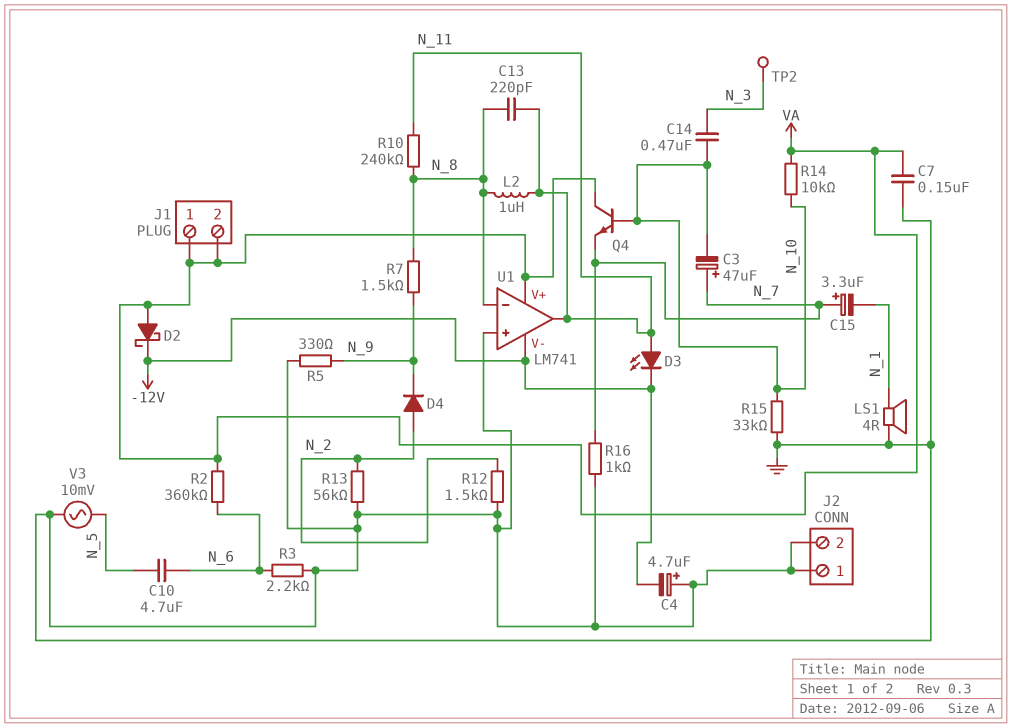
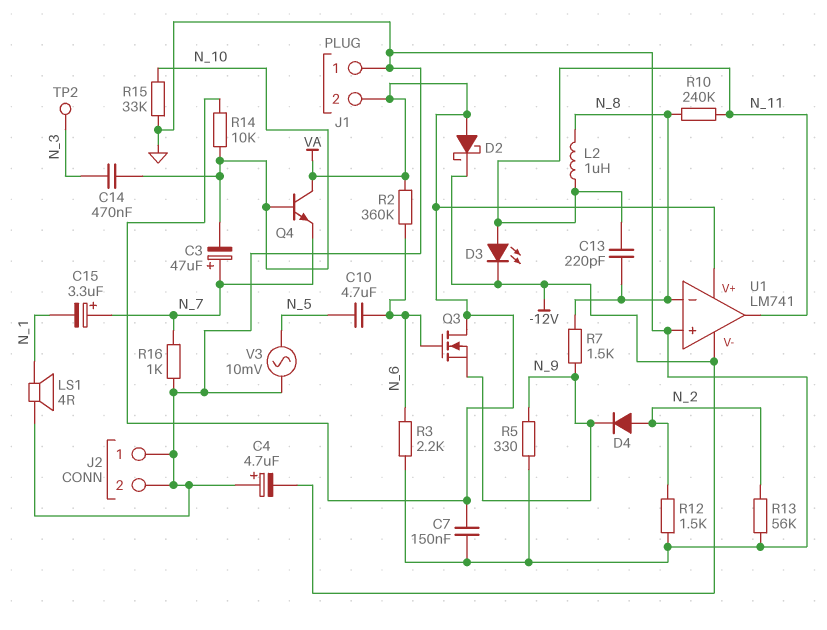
J1 pin 1: VA -> GND
Q3: none -> NMOS (G N_6, D VA, S N_9)

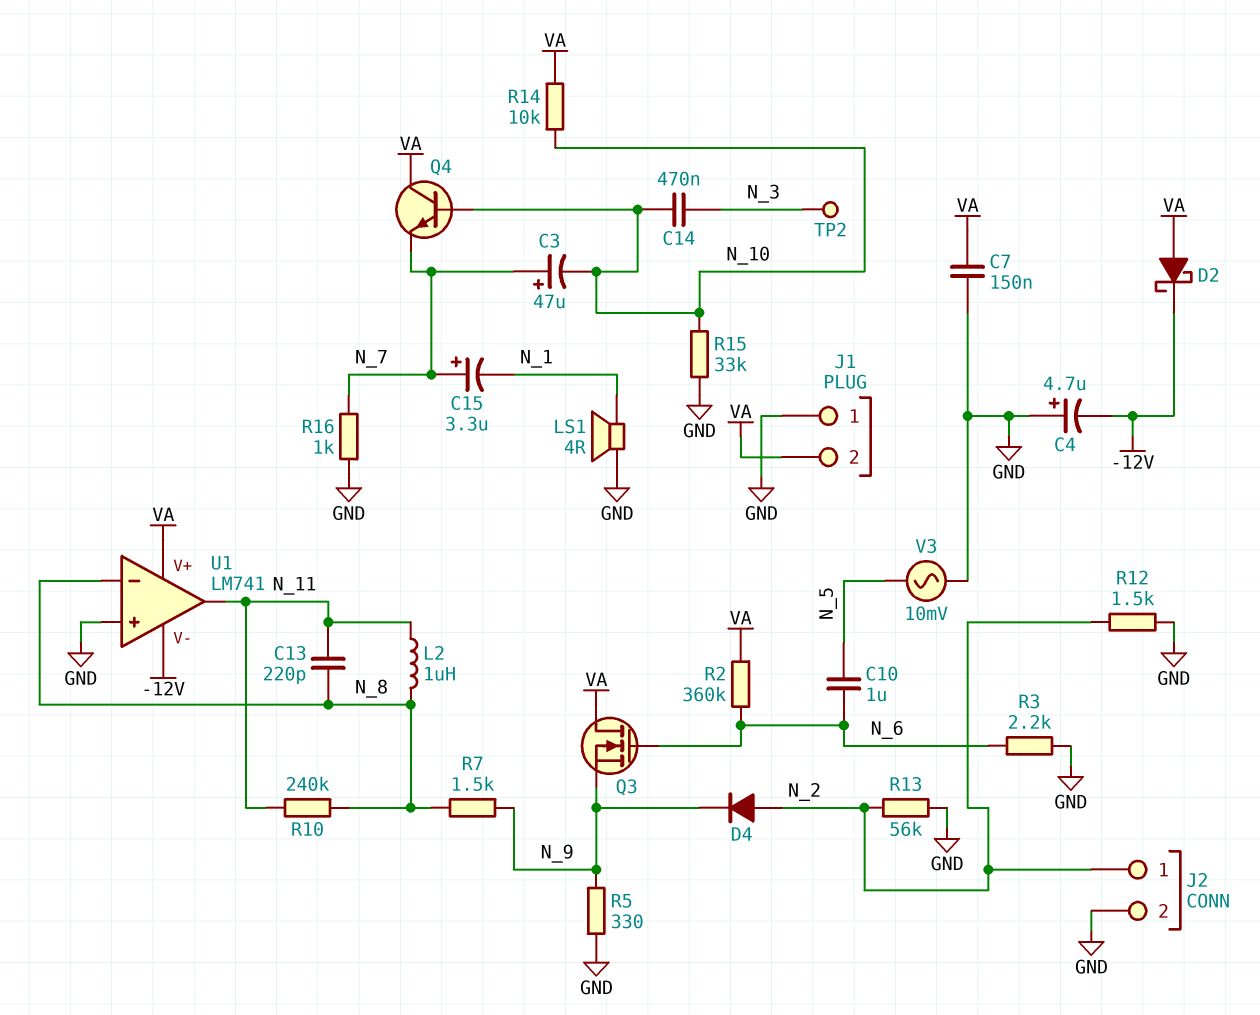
C10: 4.7uF (N_5, N_6) -> 1uF (N_5, N_6)
D3: LED (A N_11, K -12V) -> none
J2 pin 1: GND -> N_2

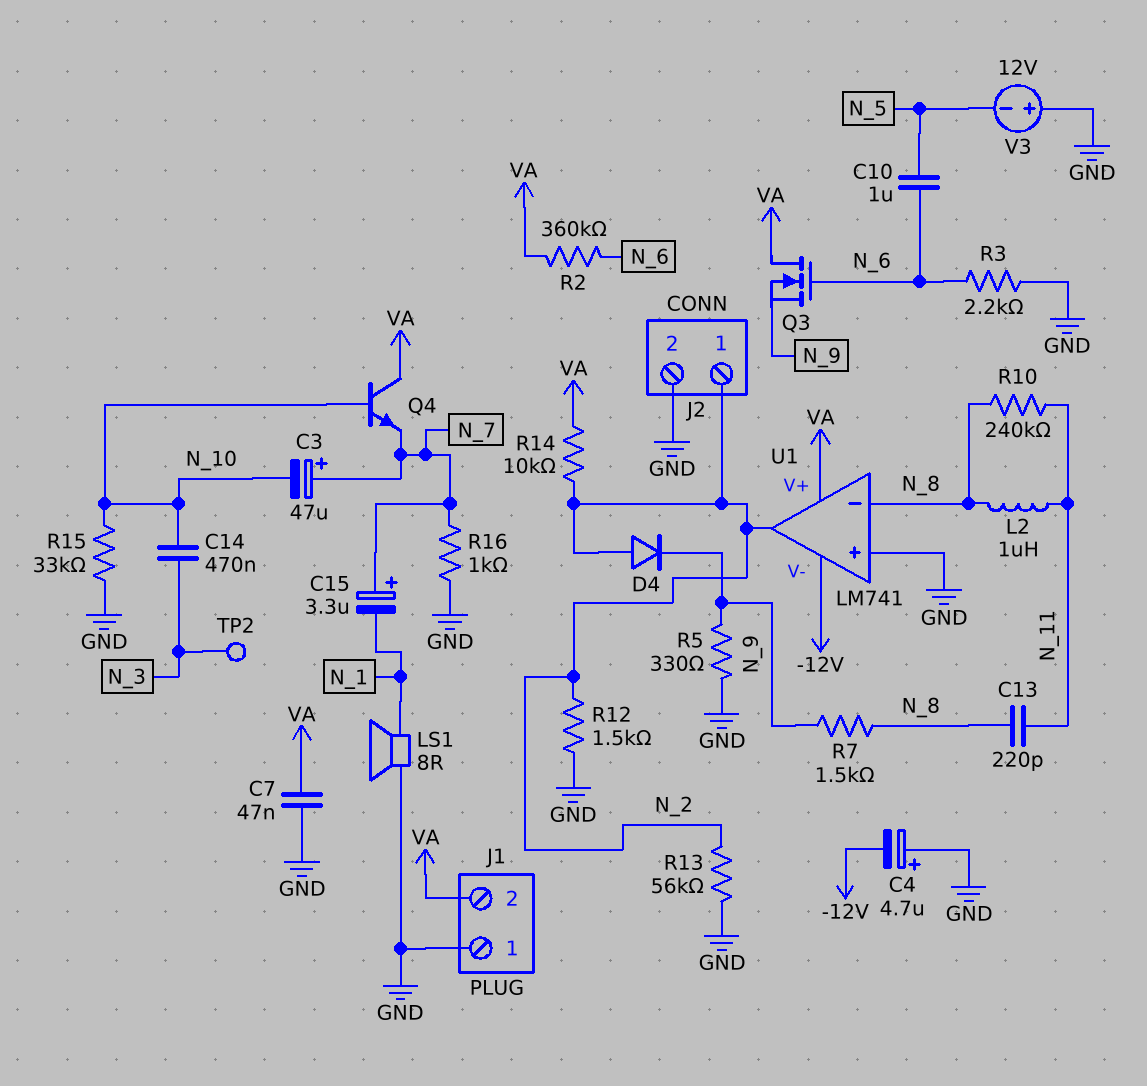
C7: 150nF (GND, VA) -> 47nF (GND, VA)
D2: schottky (A VA, K -12V) -> none
LS1: speaker 4R (GND, N_1) -> speaker 8R (GND, N_1)
R14: 10k (N_10, VA) -> 10k (N_2, VA)
U1 pin out: N_11 -> N_2
V3: AC 10mV (GND, N_5) -> 12V (plus GND, minus N_5)

